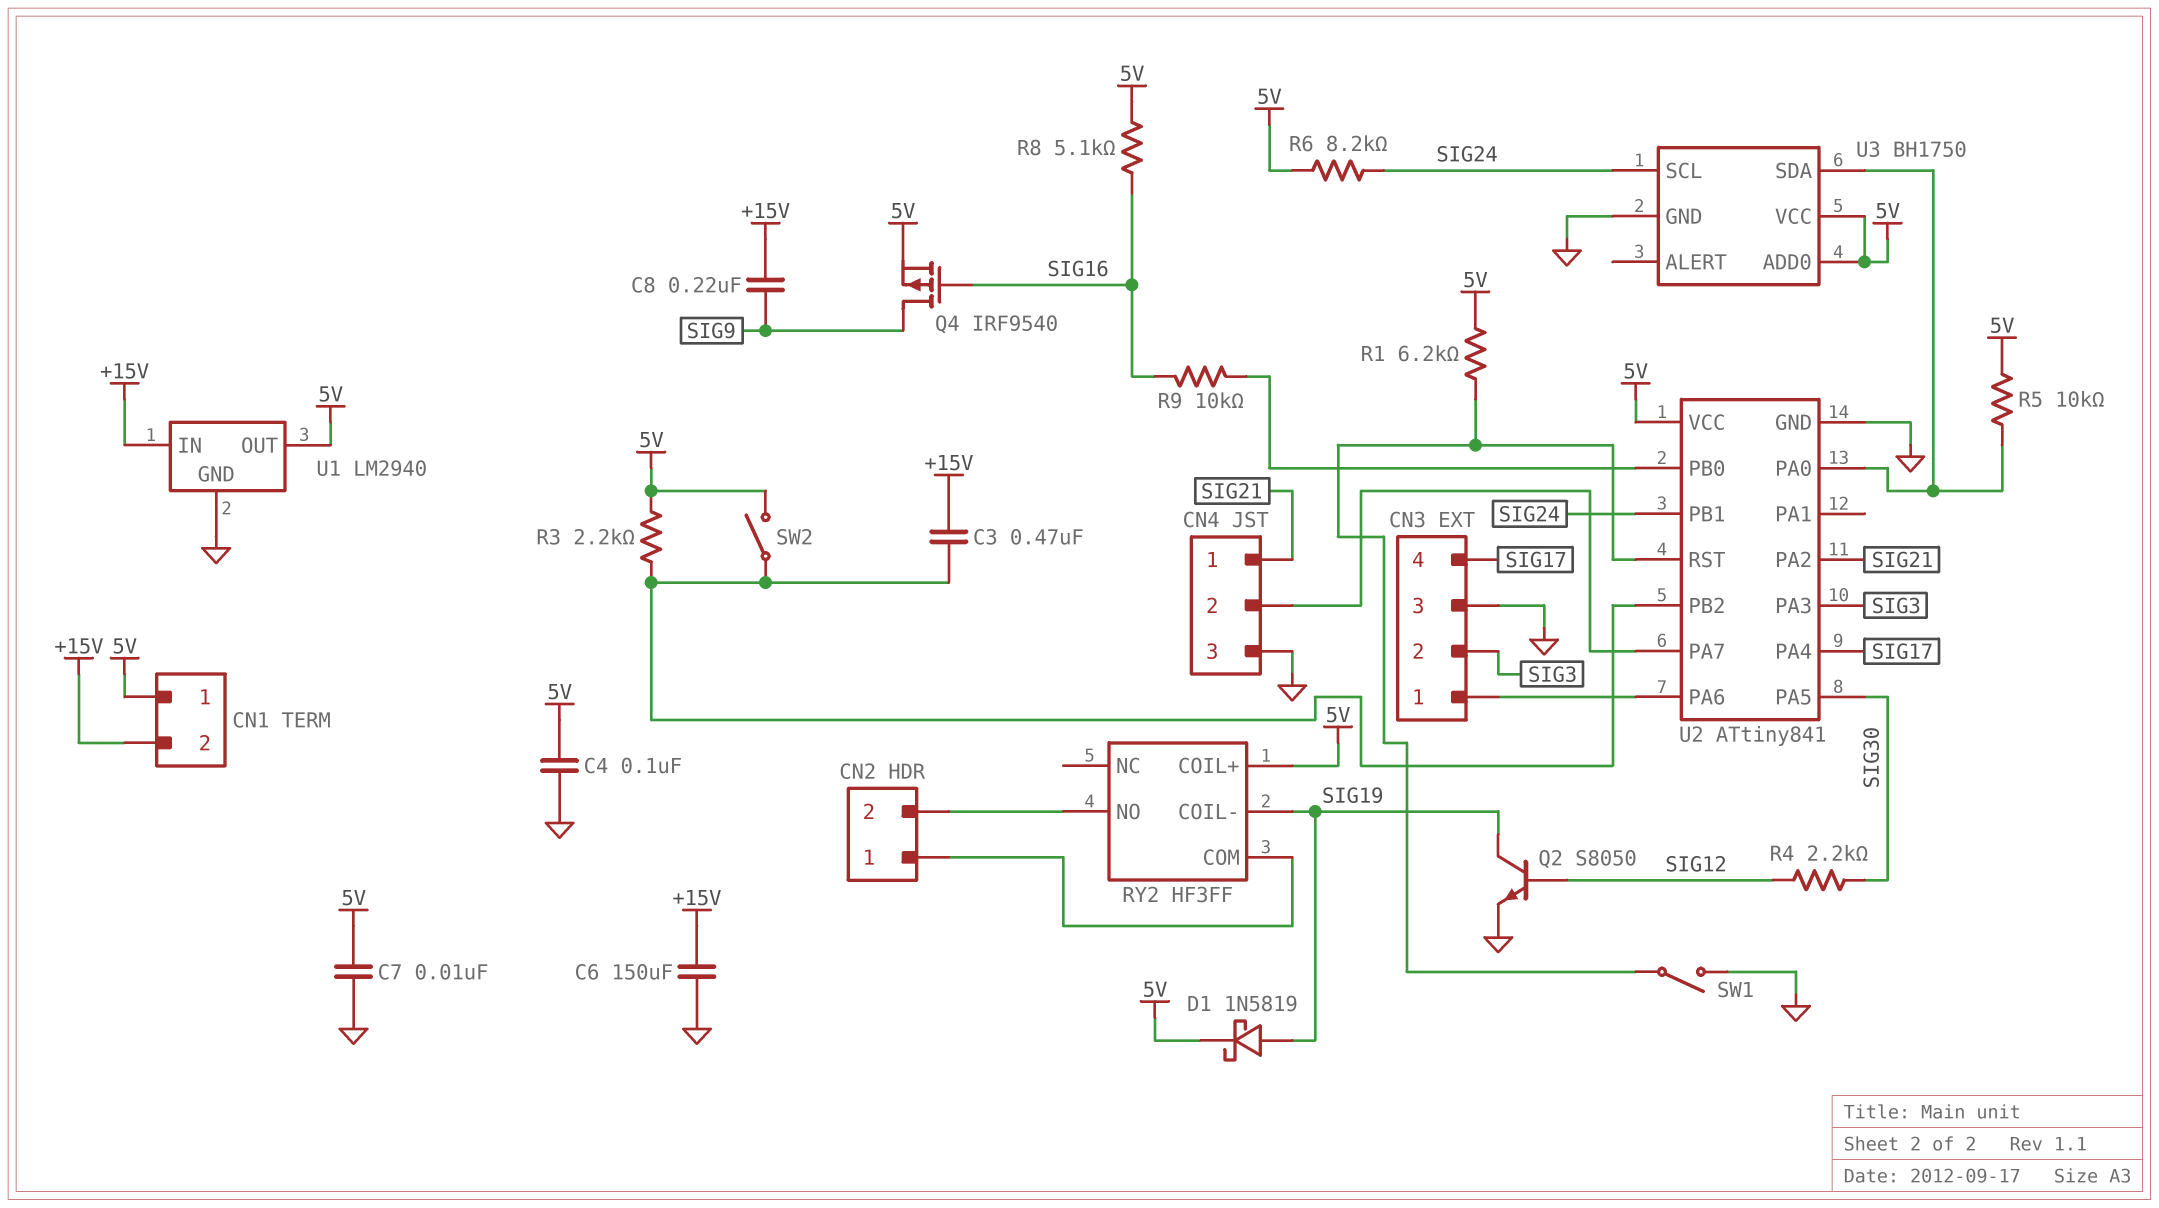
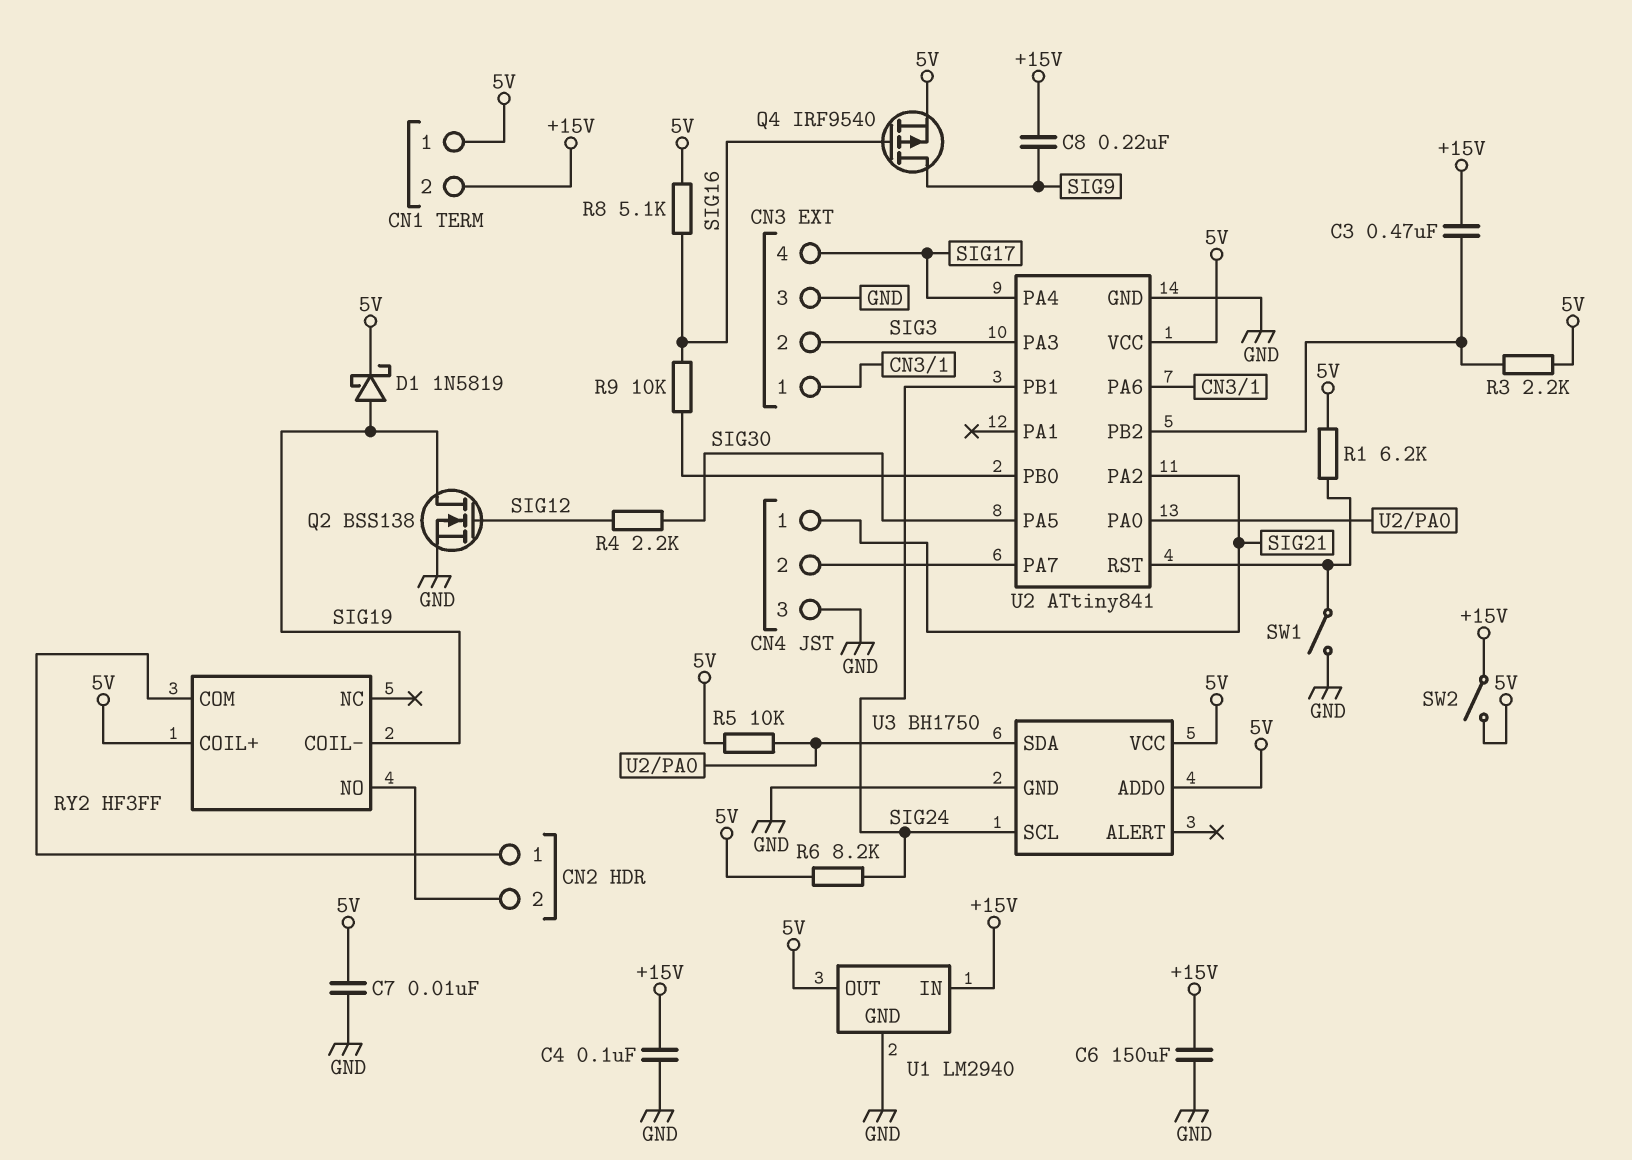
C4: 100nF (5V, GND) -> 100nF (+15V, GND)
Q2: NPN S8050 (B SIG12, C SIG19, E GND) -> NMOS BSS138 (G SIG12, D SIG19, S GND)
SW2: switch (5V, U2/PB2) -> switch (+15V, 5V)

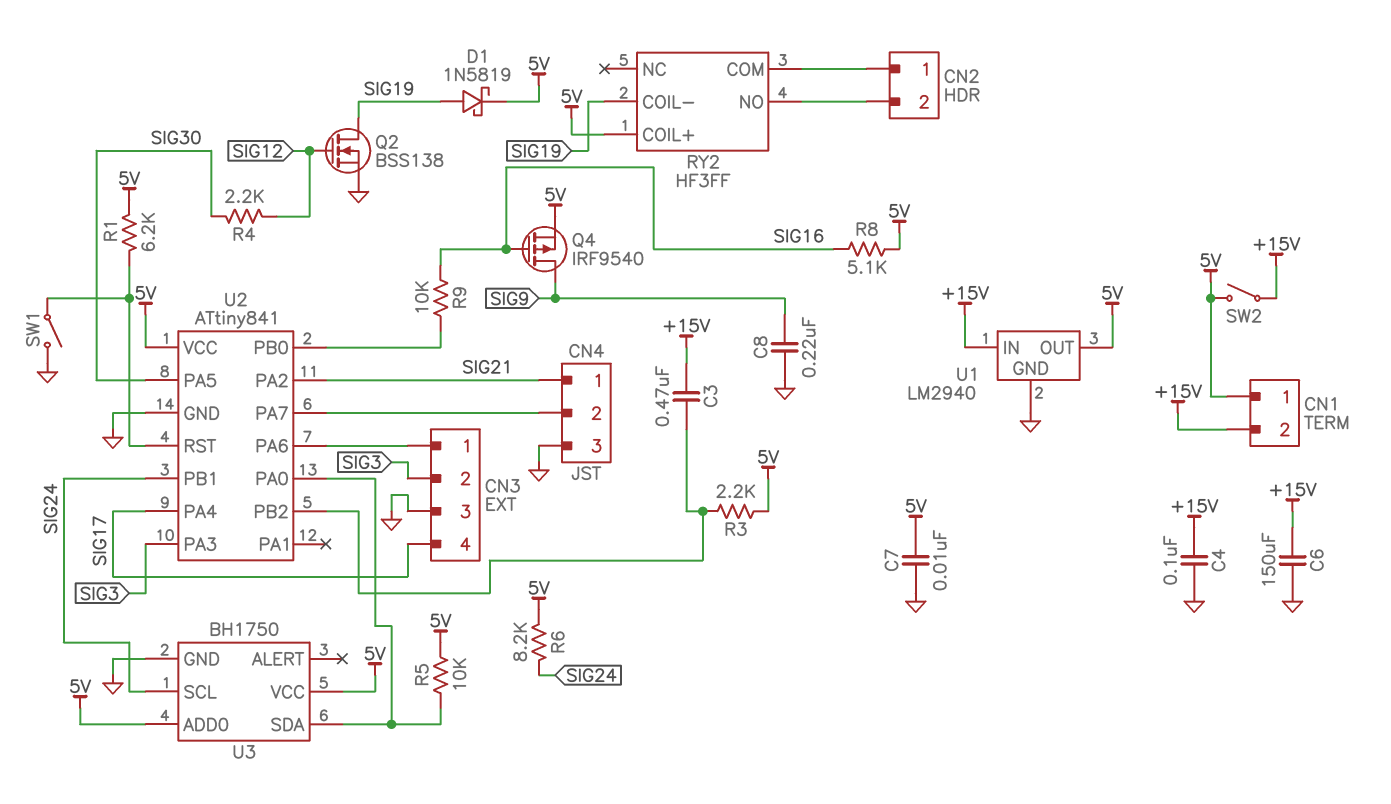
C8: 220nF (+15V, SIG9) -> 220nF (GND, SIG9)

